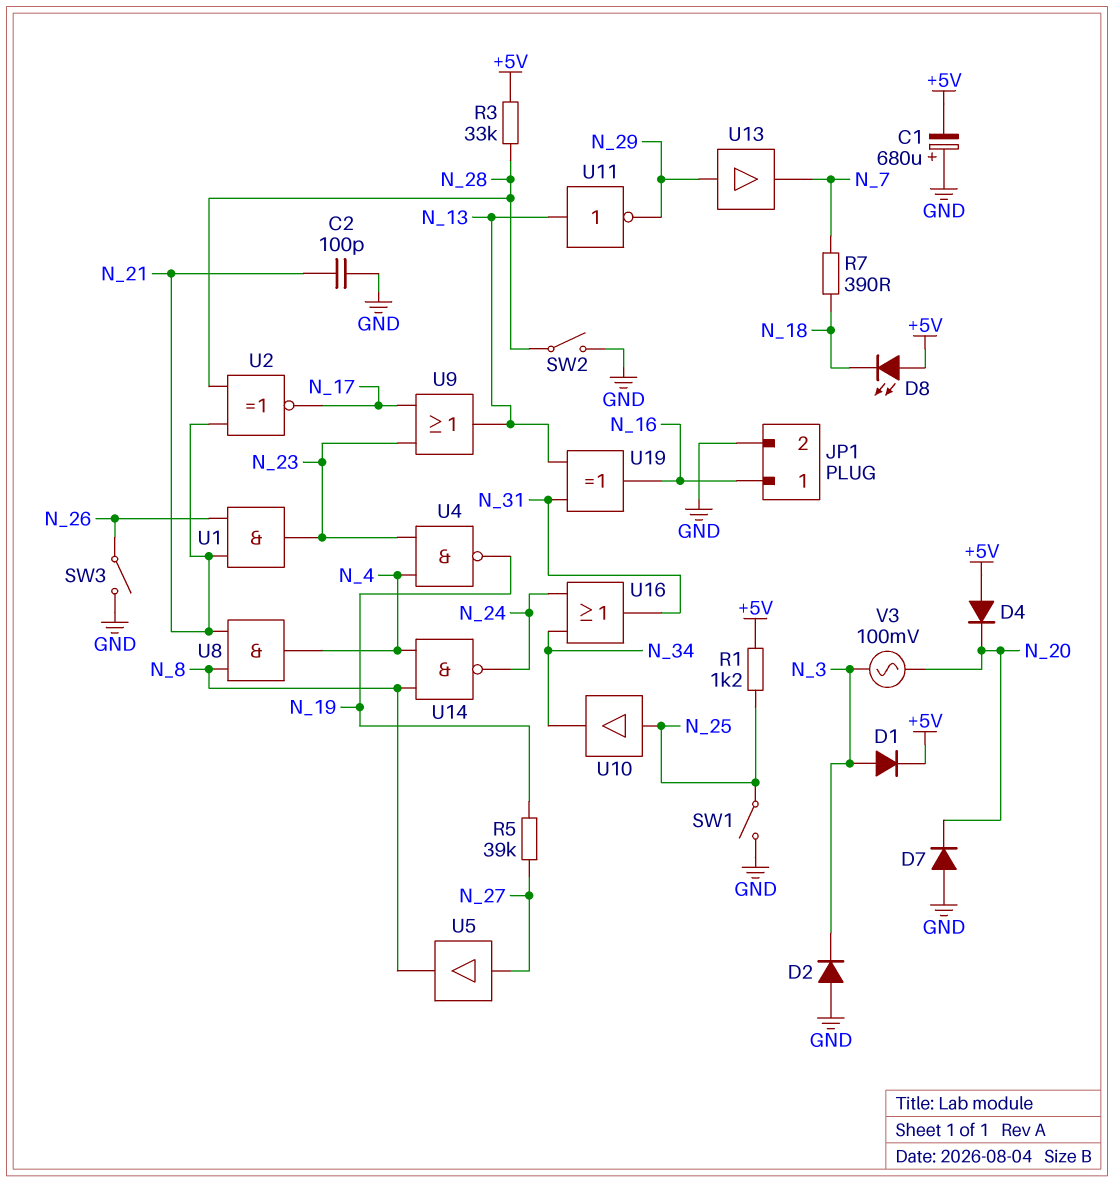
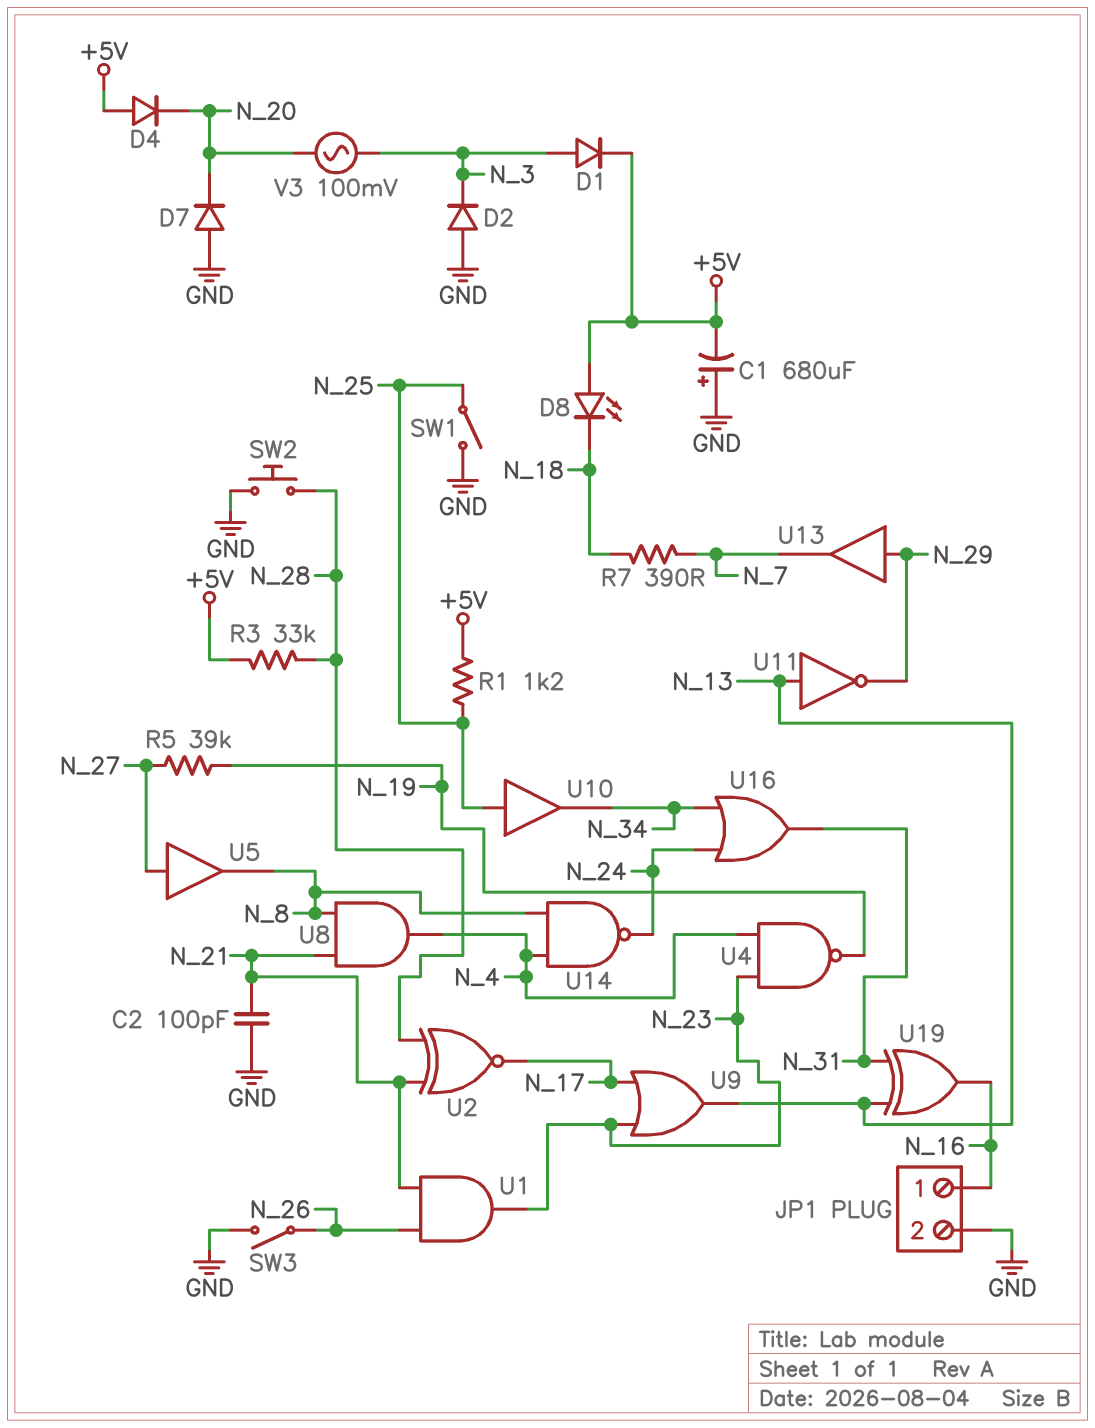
SW2: switch (GND, N_28) -> button (GND, N_28)

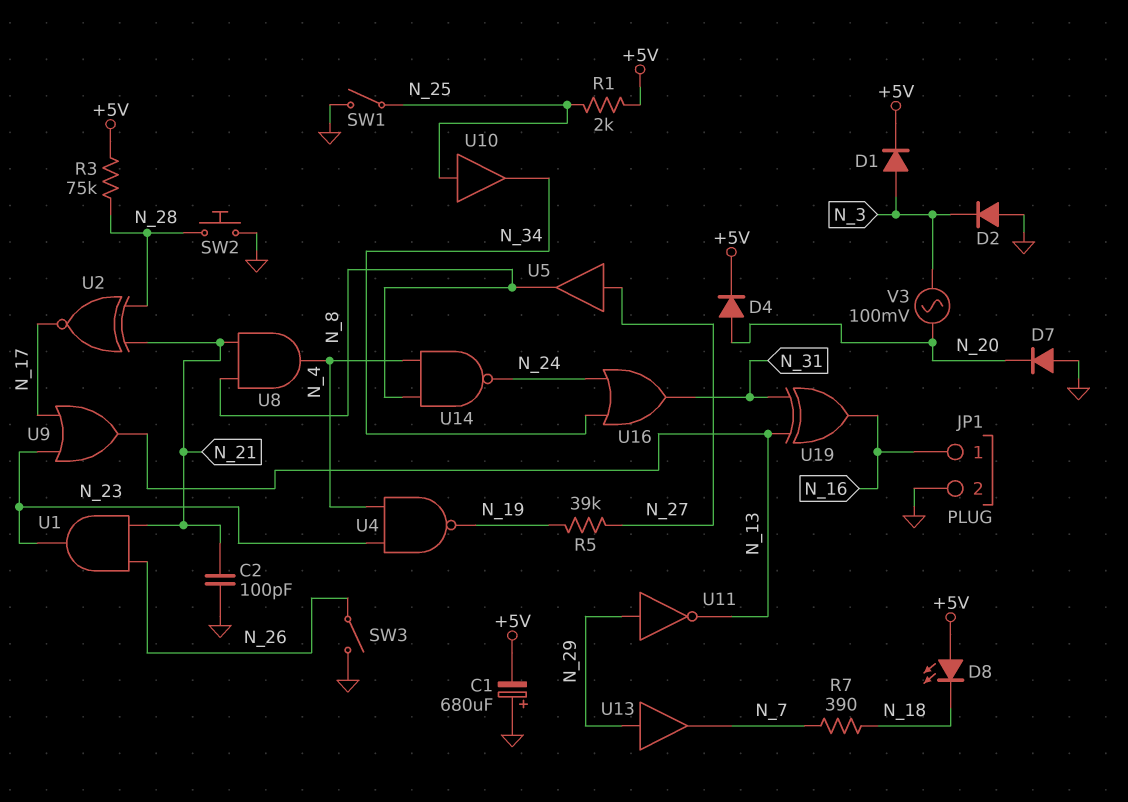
D4: diode (A +5V, K N_20) -> diode (A N_20, K +5V)
R1: 1.2k (+5V, N_25) -> 2k (+5V, N_25)
R3: 33k (+5V, N_28) -> 75k (+5V, N_28)
U11: NOT (in N_13, out N_29) -> NOT (in N_29, out N_13)

